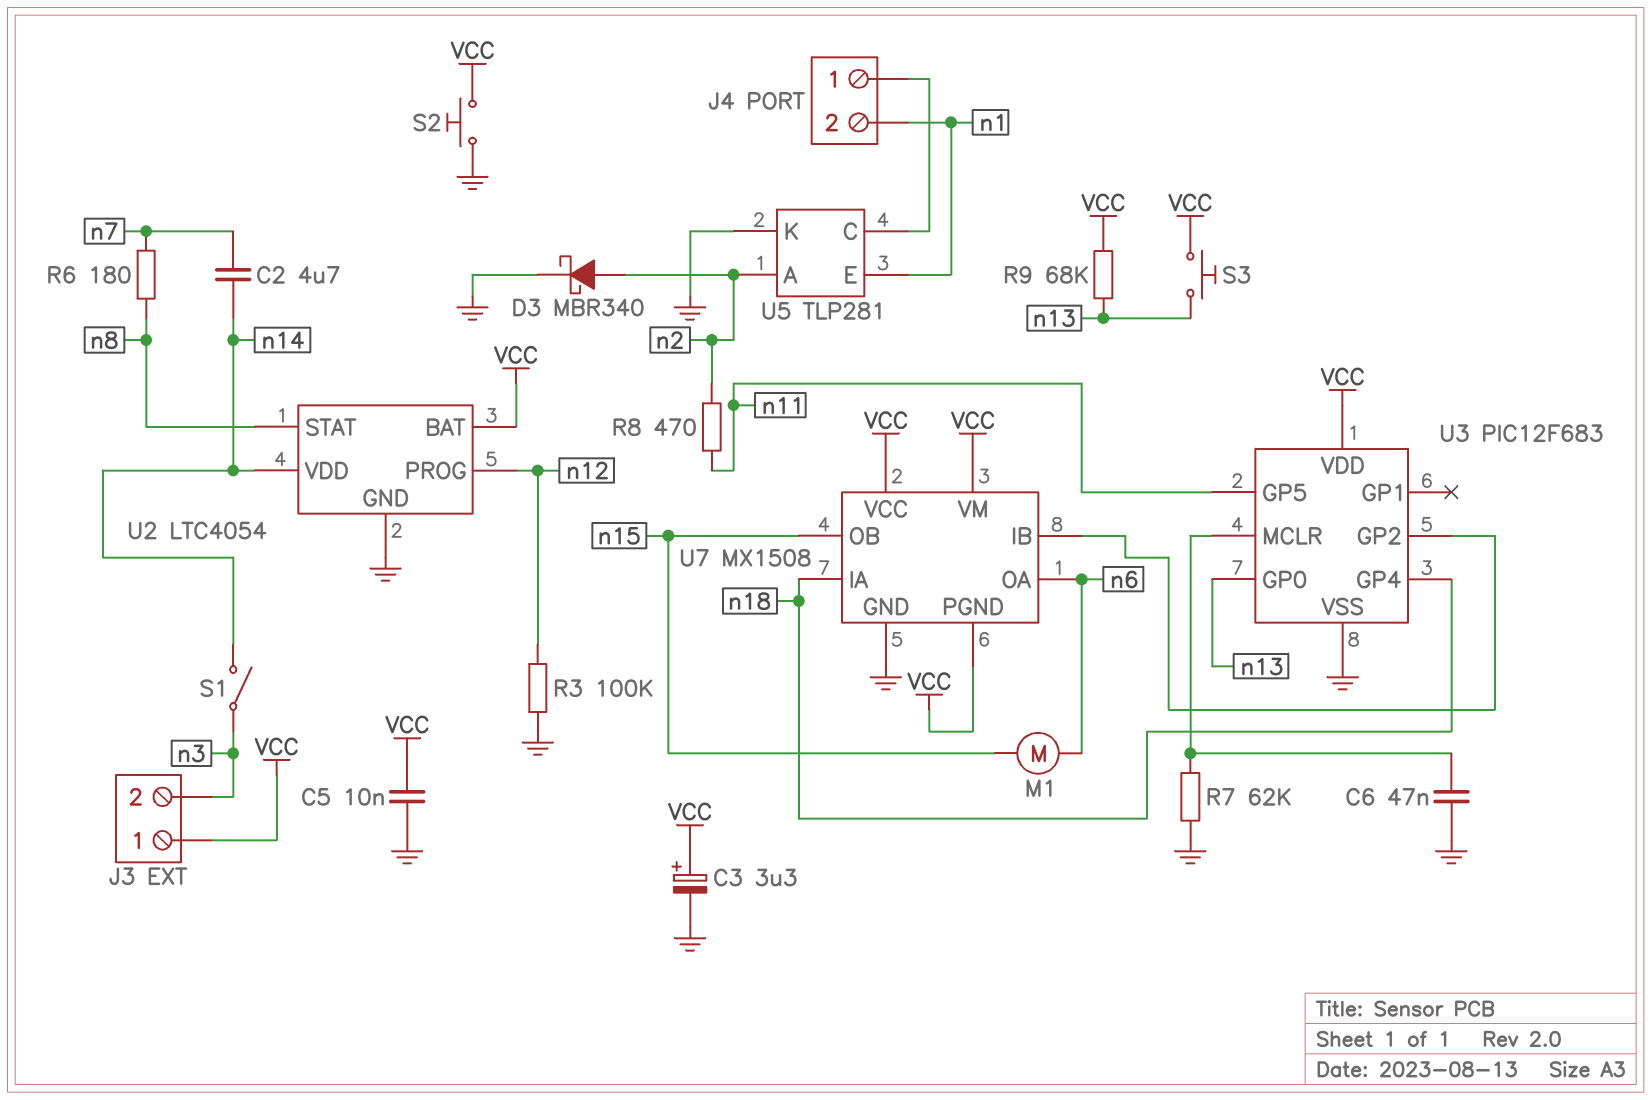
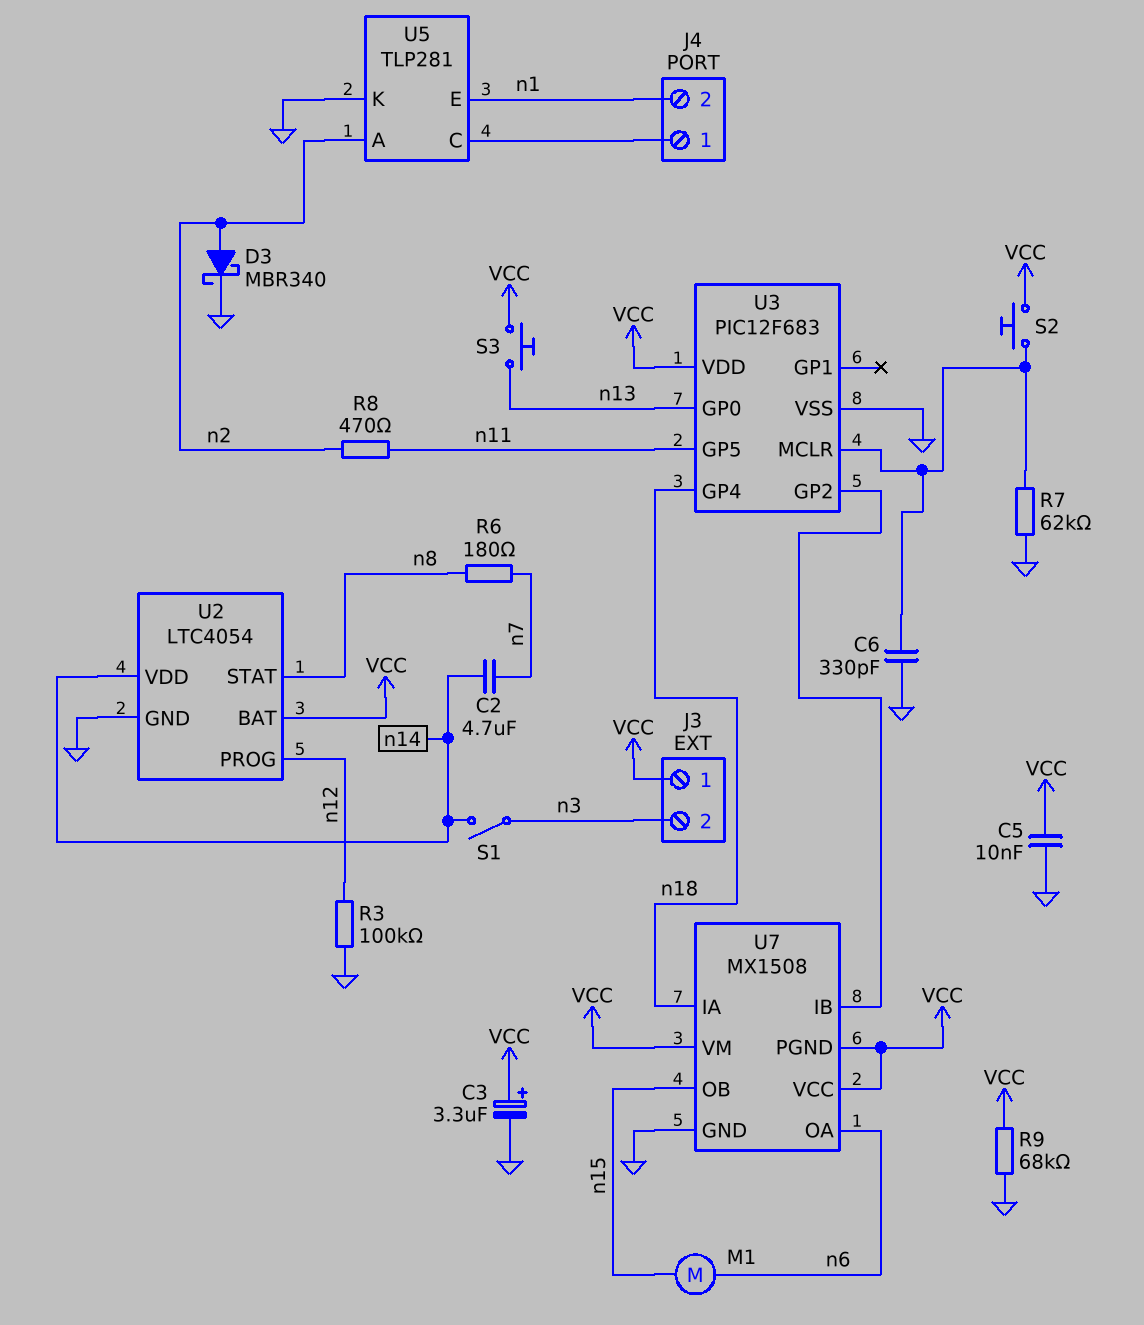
C6: 47nF (GND, U3/MCLR) -> 330pF (GND, U3/MCLR)
R9: 68k (VCC, n13) -> 68k (GND, VCC)
S2: button (GND, VCC) -> button (U3/MCLR, VCC)

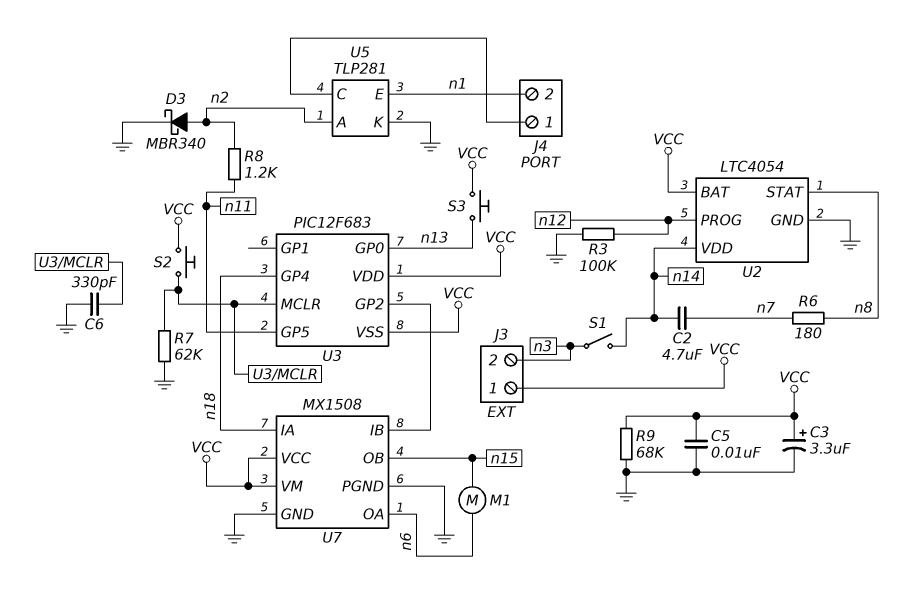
R8: 470 (n2, n11) -> 1.2k (n2, n11)
U3 pin VSS: GND -> VCC
U7 pin PGND: VCC -> GND

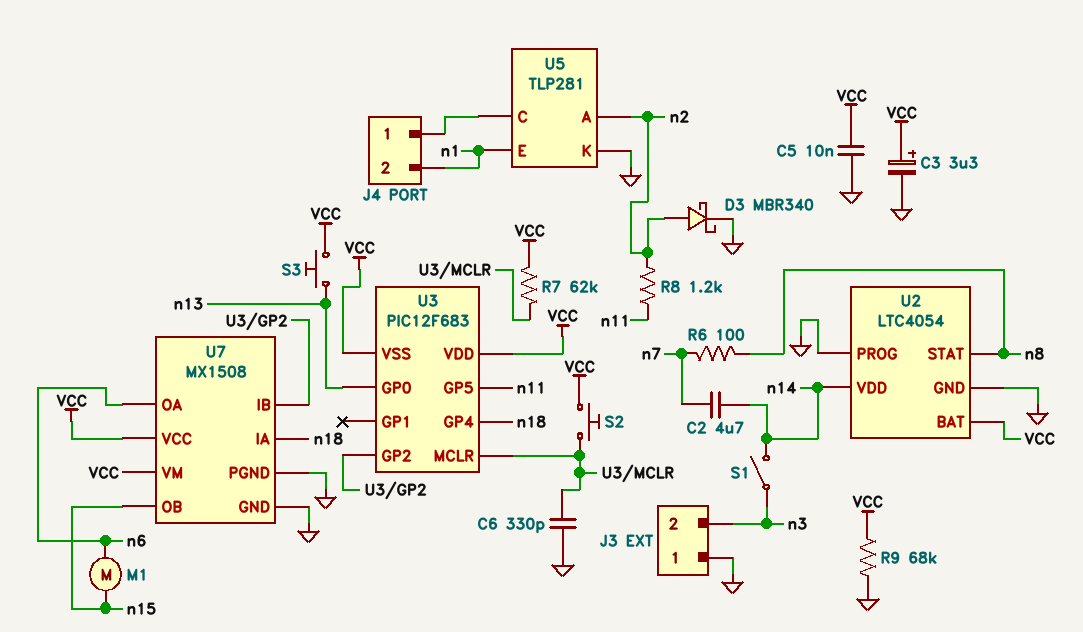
J3 pin 1: VCC -> GND
R3: 100k (GND, n12) -> none
R6: 180 (n7, n8) -> 100 (n7, n8)
R7: 62k (GND, U3/MCLR) -> 62k (U3/MCLR, VCC)
U2 pin PROG: n12 -> GND

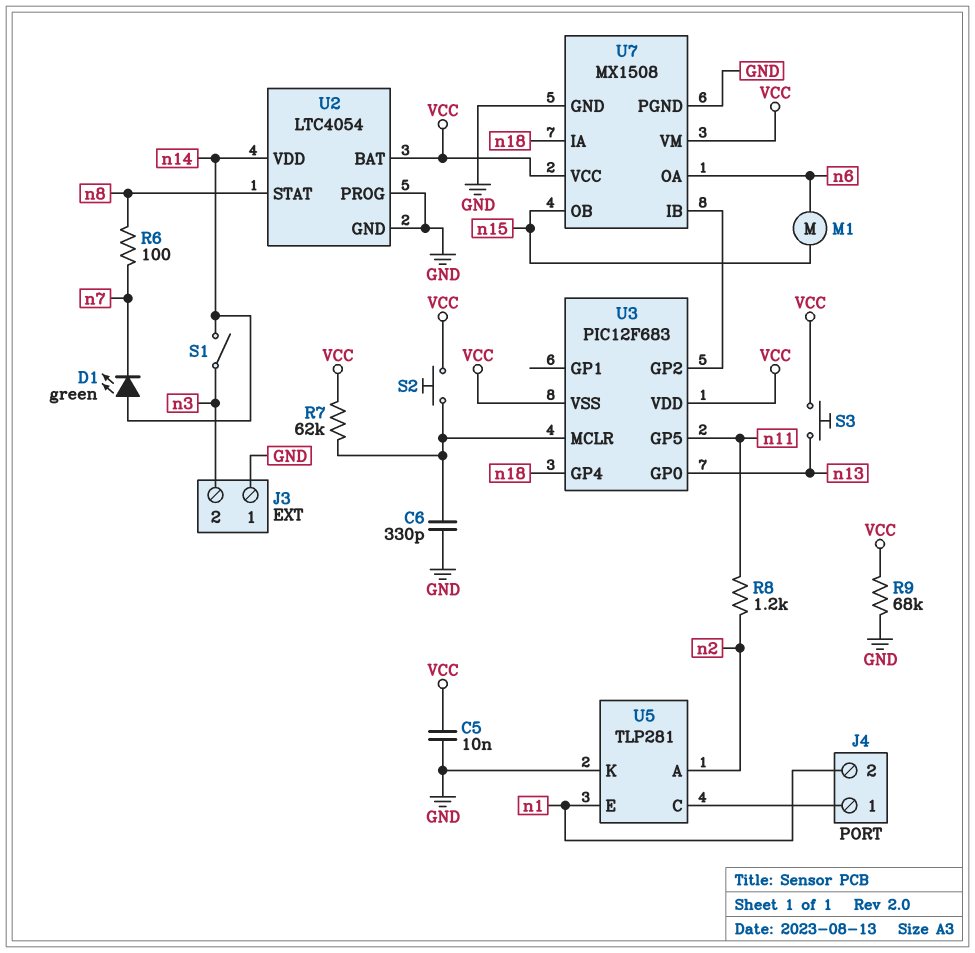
C2: 4.7uF (n7, n14) -> none
C3: 3.3uF (plus VCC, minus GND) -> none
D1: none -> LED green (A n14, K n7)
D3: schottky MBR340 (A n2, K GND) -> none

